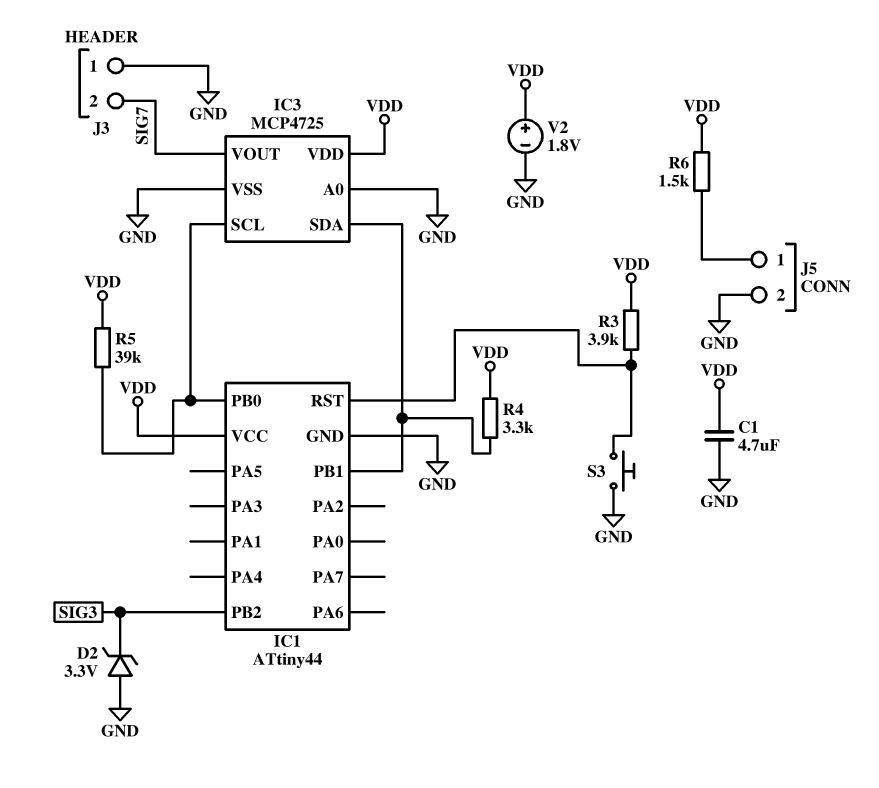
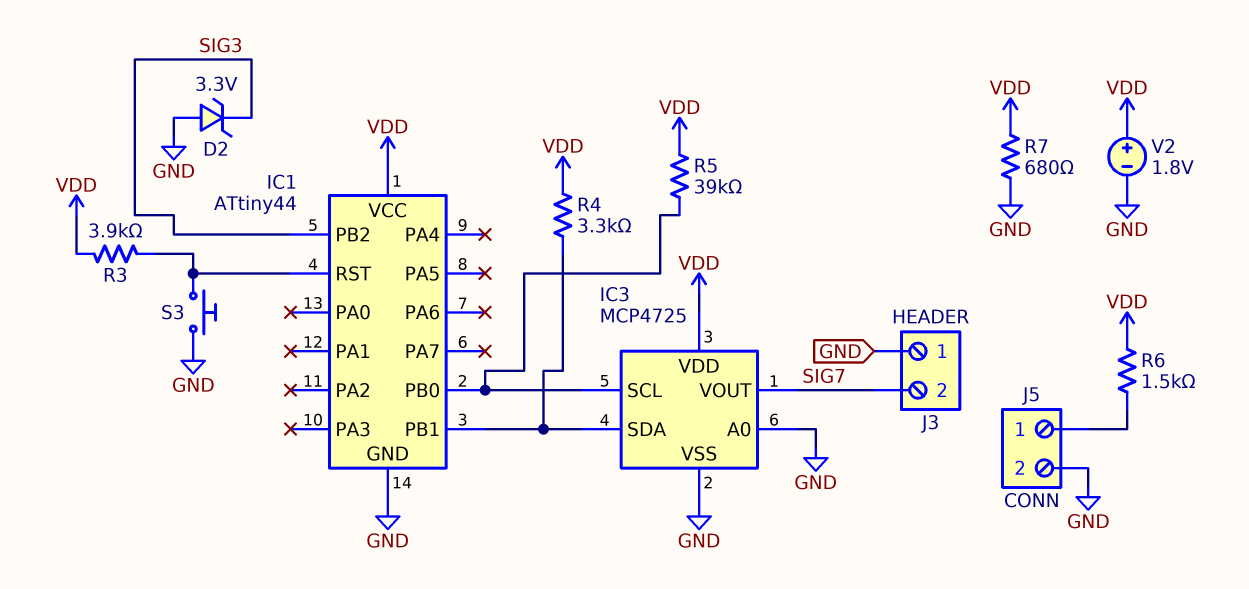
C1: 4.7uF (GND, VDD) -> none
R7: none -> 680 (GND, VDD)

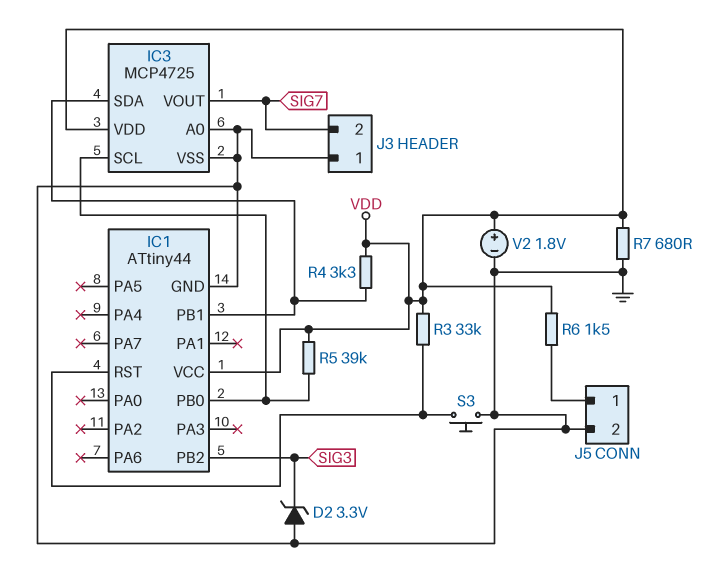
R3: 3.9k (IC1/RST, VDD) -> 33k (IC1/RST, VDD)

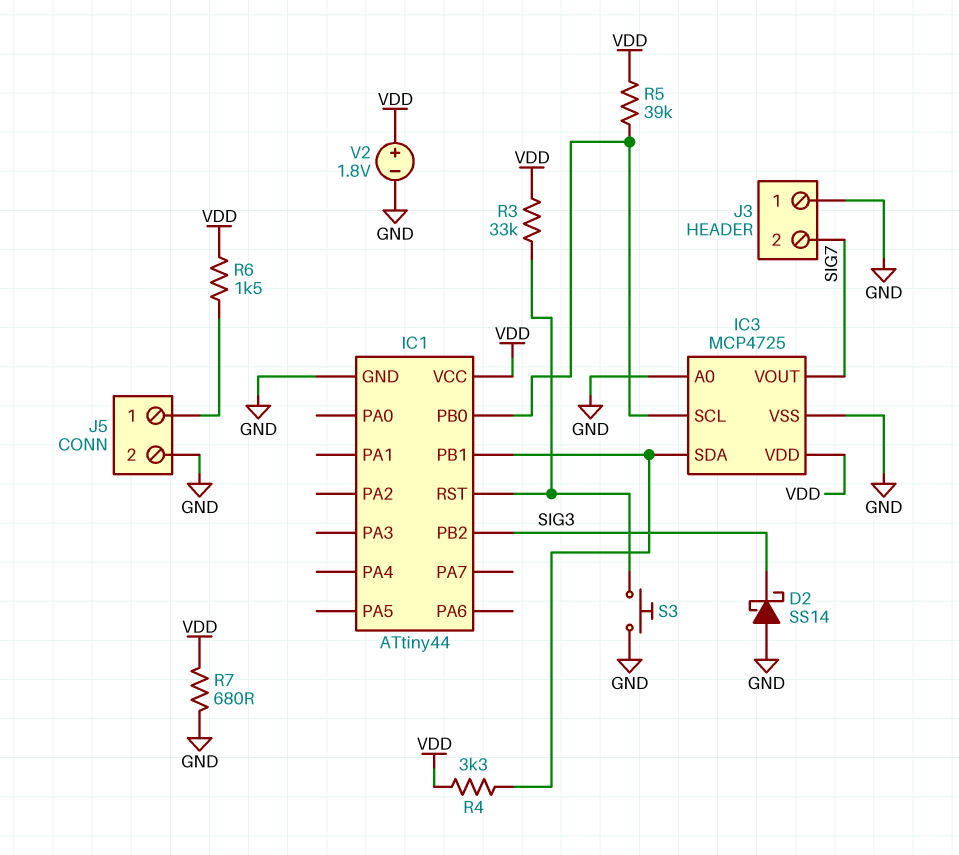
D2: zener 3.3V (A GND, K SIG3) -> schottky SS14 (A GND, K SIG3)

